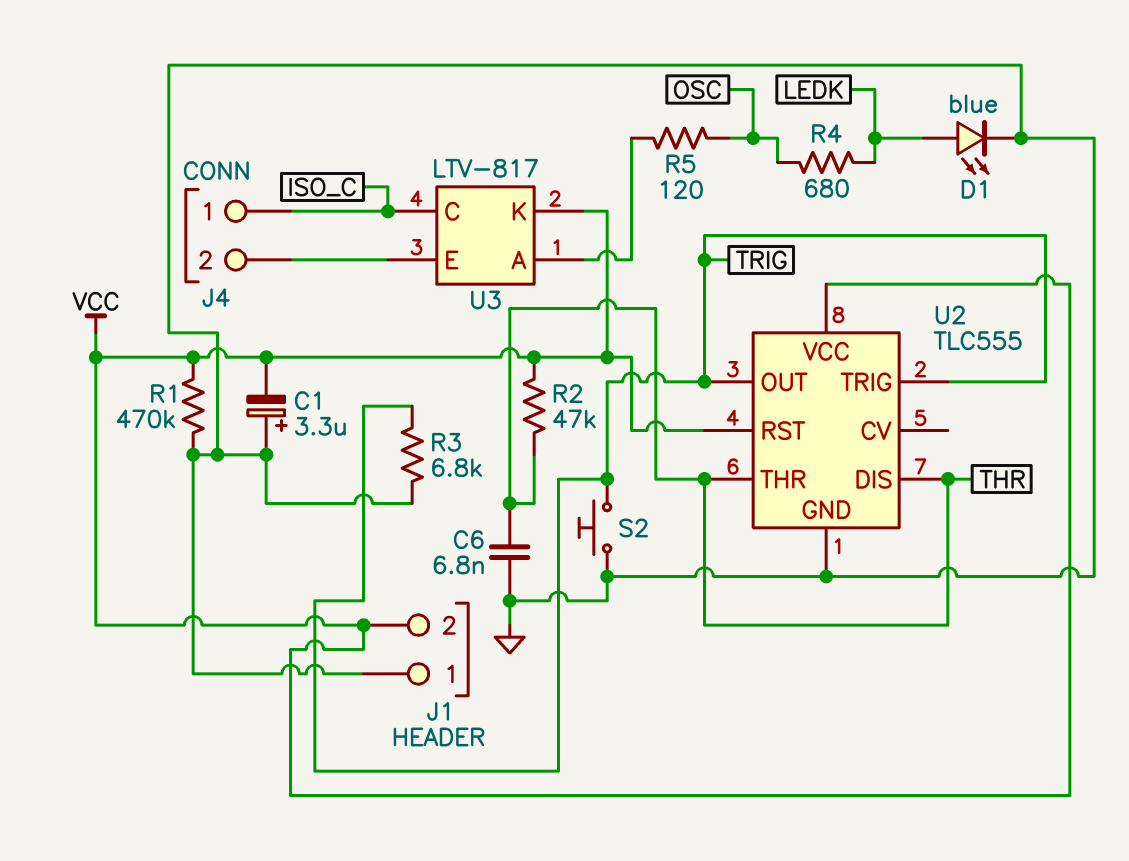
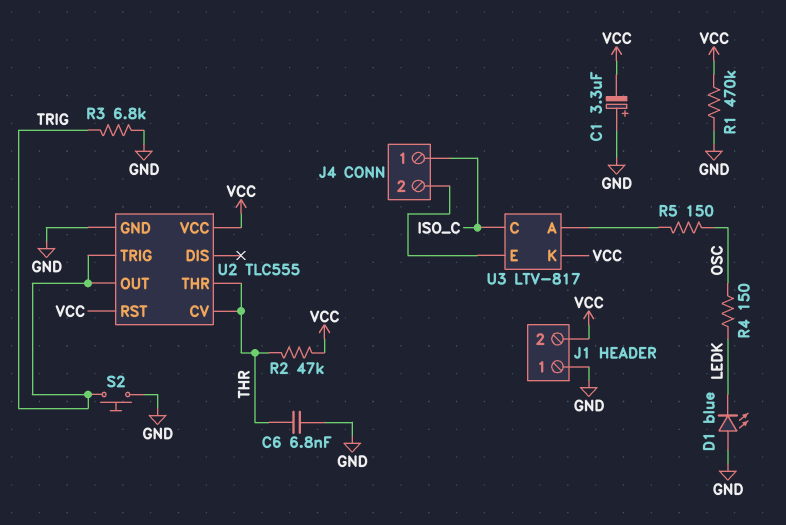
D1: LED blue (A LEDK, K GND) -> LED blue (A GND, K LEDK)
R4: 680 (LEDK, OSC) -> 150 (LEDK, OSC)
R5: 120 (OSC, U3/A) -> 150 (OSC, U3/A)
U2 pin CV: none -> THR
U2 pin DIS: THR -> none

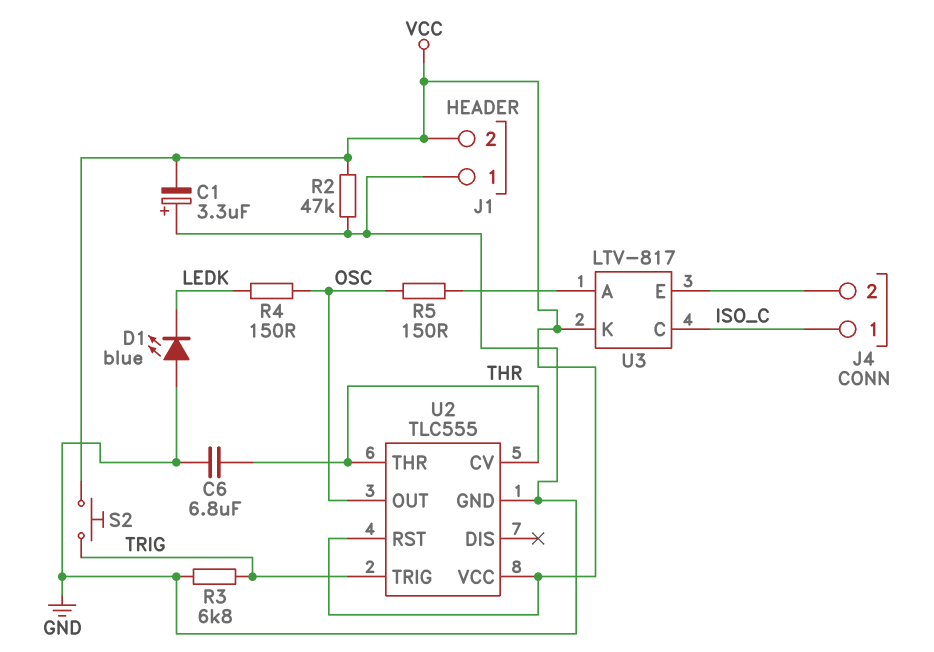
C6: 6.8nF (GND, THR) -> 6.8uF (GND, THR)
R1: 470k (GND, VCC) -> none
R2: 47k (THR, VCC) -> 47k (GND, VCC)
S2: button (GND, TRIG) -> button (TRIG, VCC)
U2 pin OUT: TRIG -> OSC

